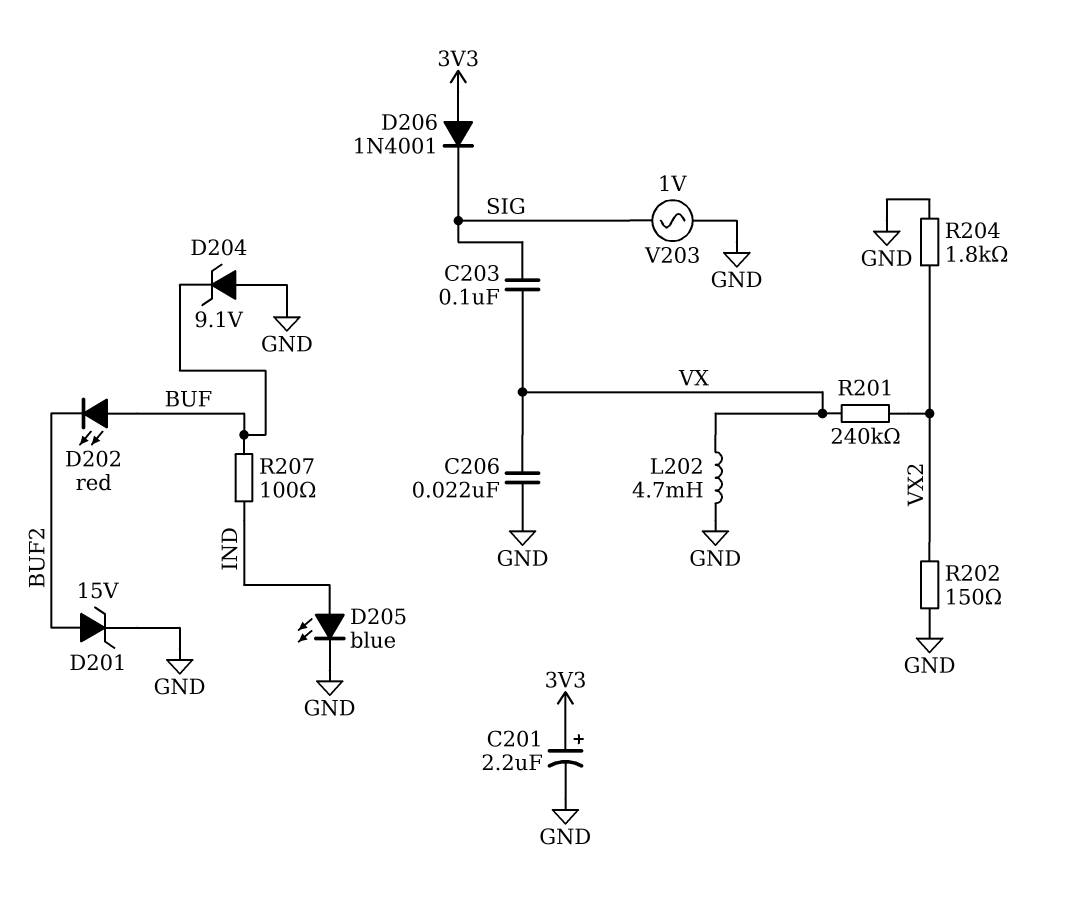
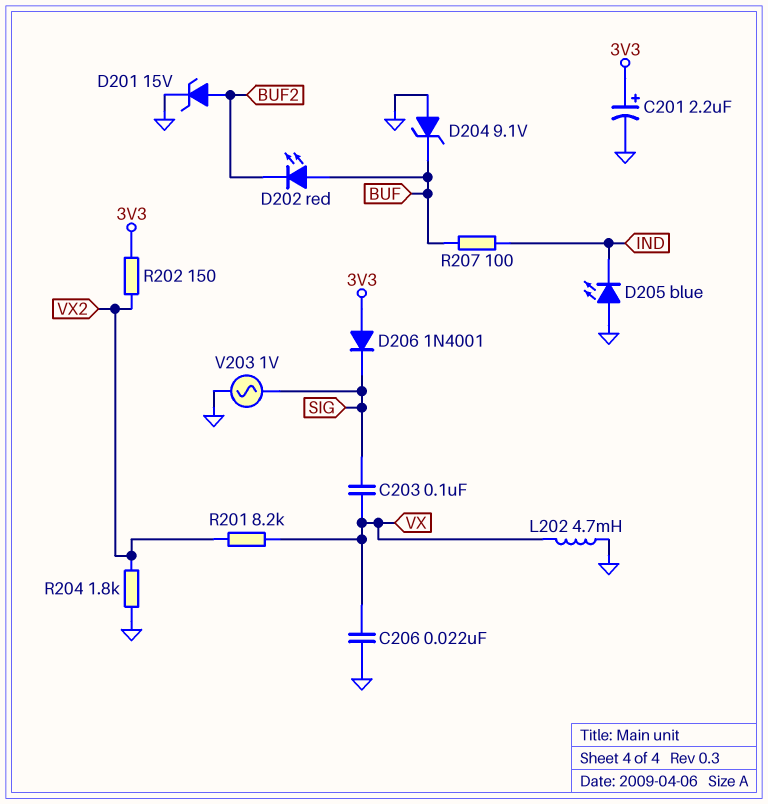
D205: LED blue (A IND, K GND) -> LED blue (A GND, K IND)
R201: 240k (VX, VX2) -> 8.2k (VX, VX2)
R202: 150 (GND, VX2) -> 150 (3V3, VX2)

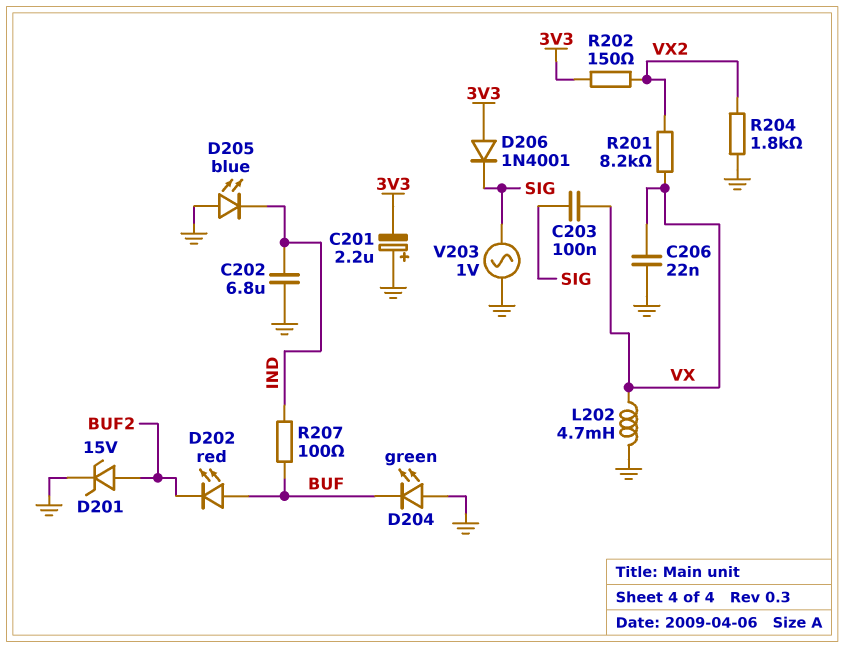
C201: 2.2uF (plus 3V3, minus GND) -> 2.2uF (plus GND, minus 3V3)
C202: none -> 6.8uF (GND, IND)
D204: zener 9.1V (A GND, K BUF) -> LED green (A GND, K BUF)

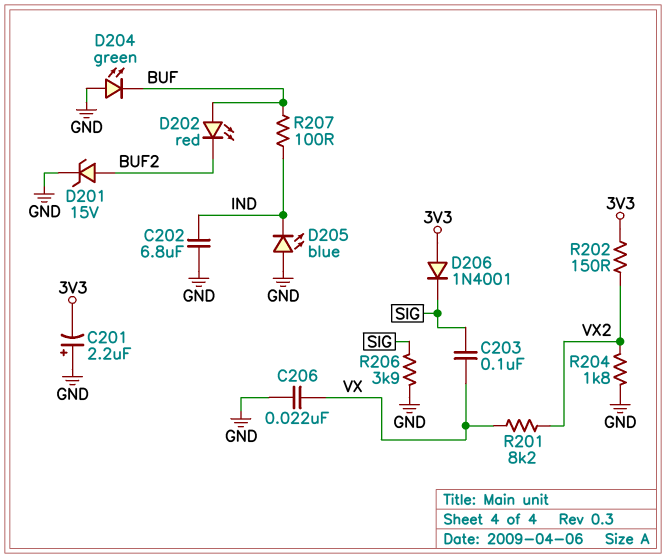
L202: 4.7mH (GND, VX) -> none
R206: none -> 3.9k (GND, SIG)
V203: AC 1V (GND, SIG) -> none

